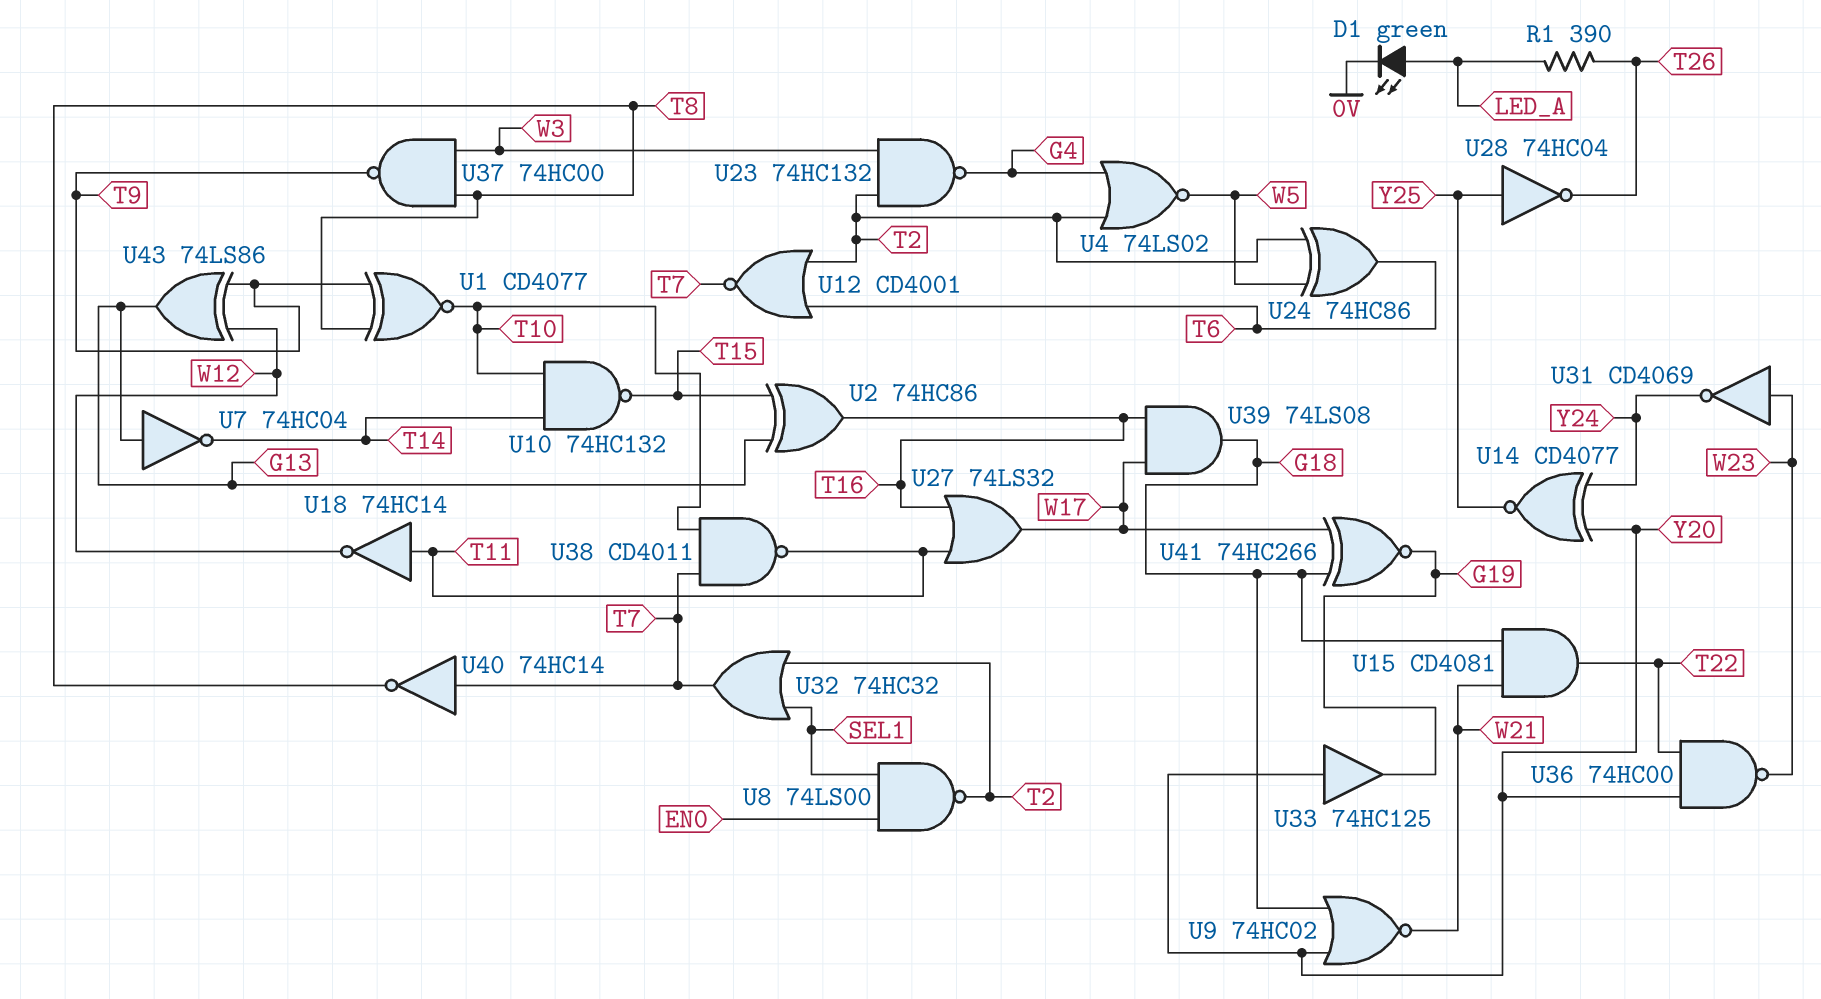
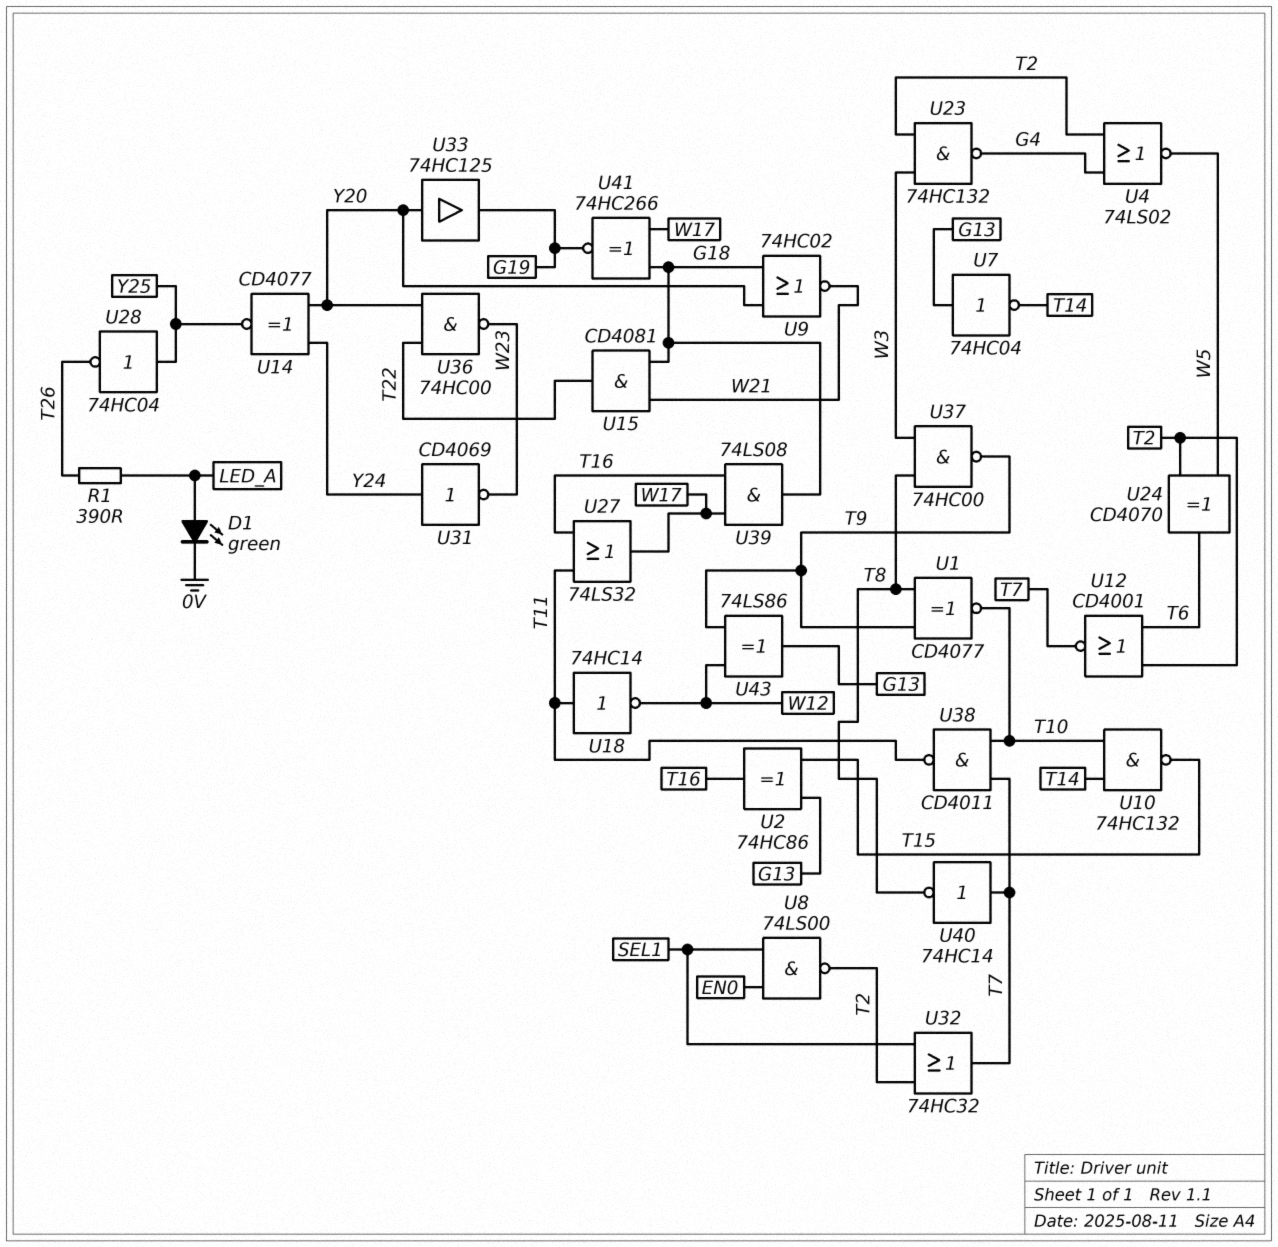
U24: XOR 74HC86 (in T2, in W5, out T6) -> XOR CD4070 (in T2, in W5, out T6)
U31: NOT CD4069 (in W23, out Y24) -> NOT CD4069 (in Y24, out W23)

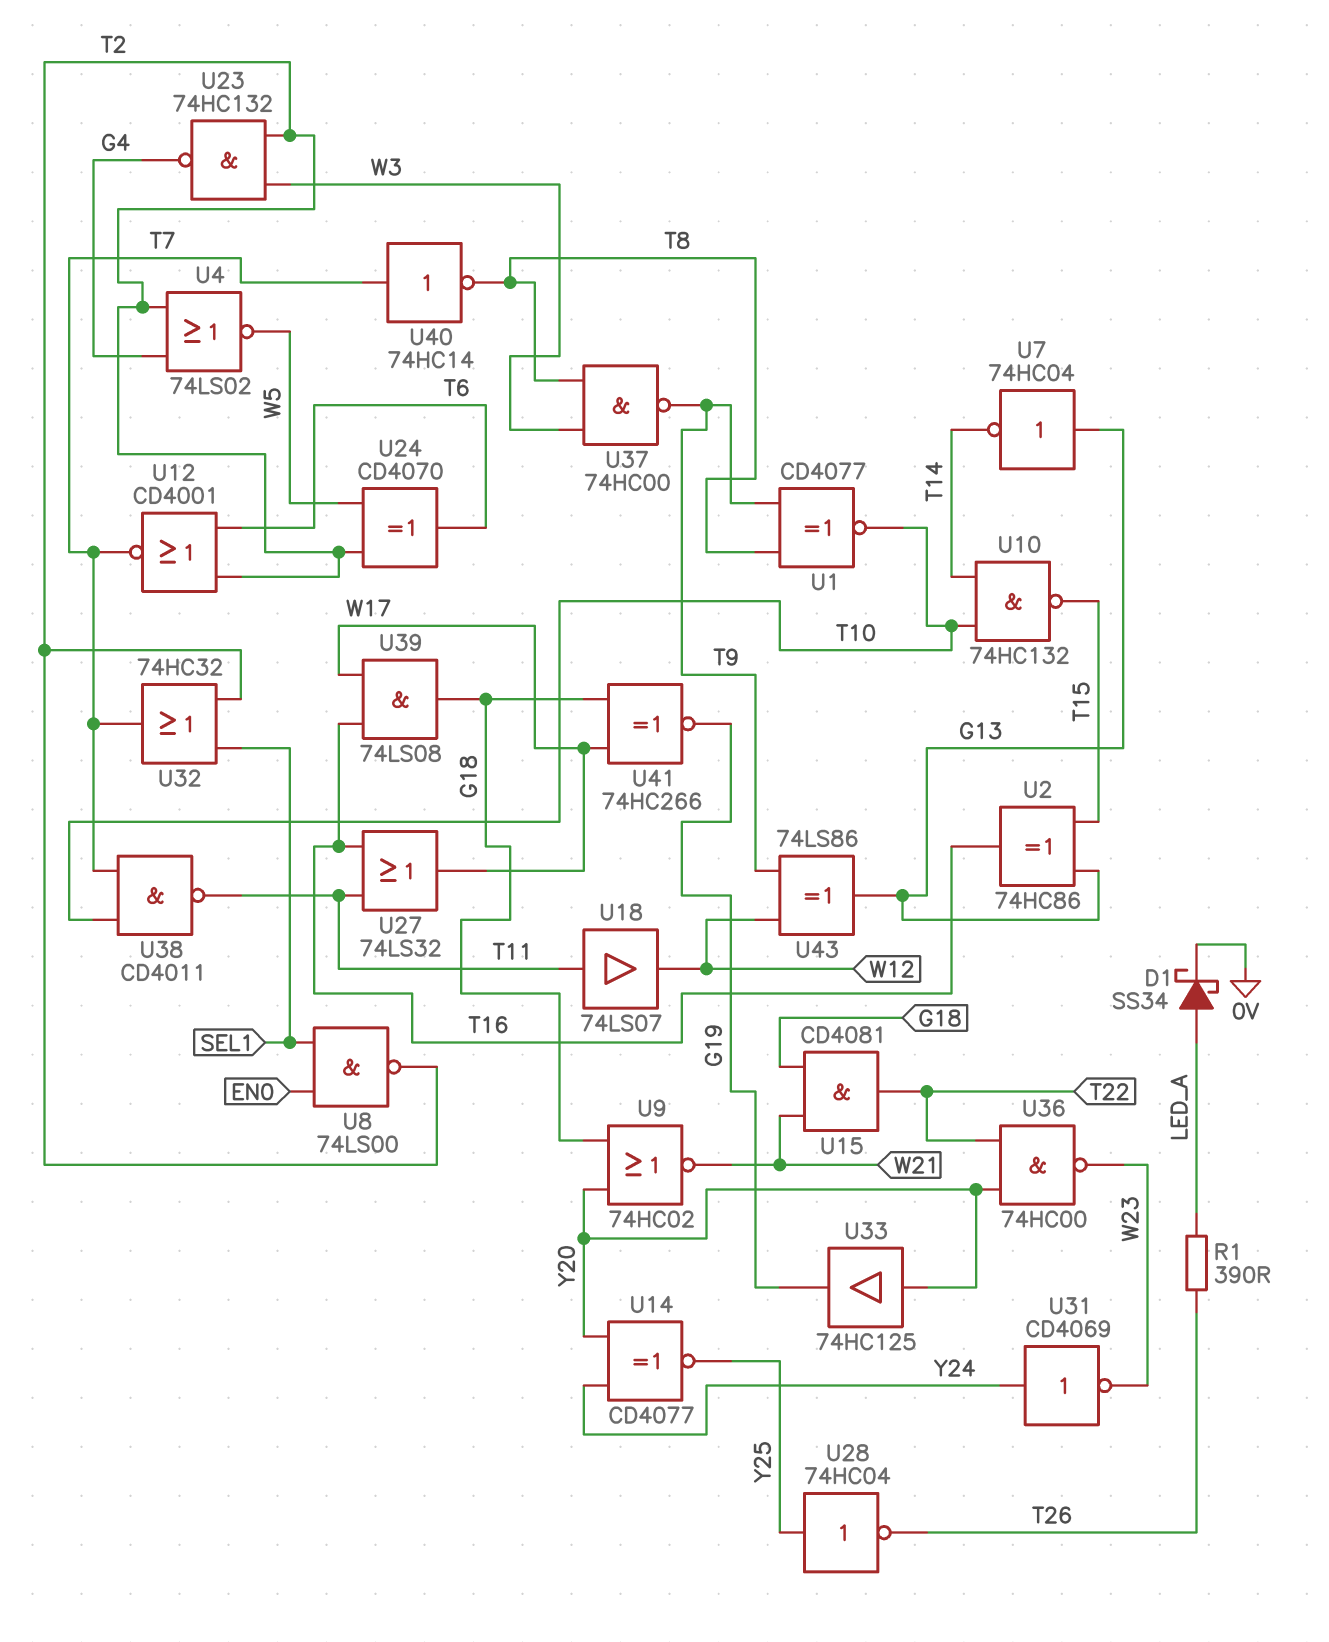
D1: LED green (A LED_A, K 0V) -> schottky SS34 (A LED_A, K 0V)
U18: NOT 74HC14 (in T11, out W12) -> buffer 74LS07 (in T11, out W12)

